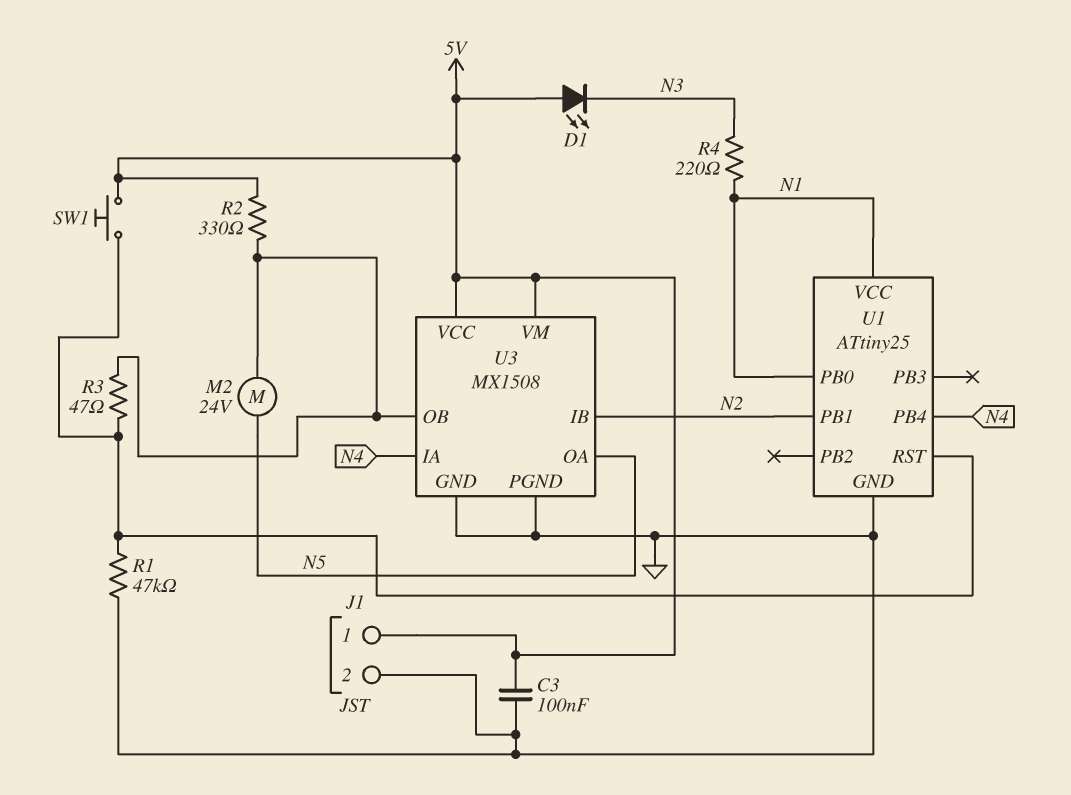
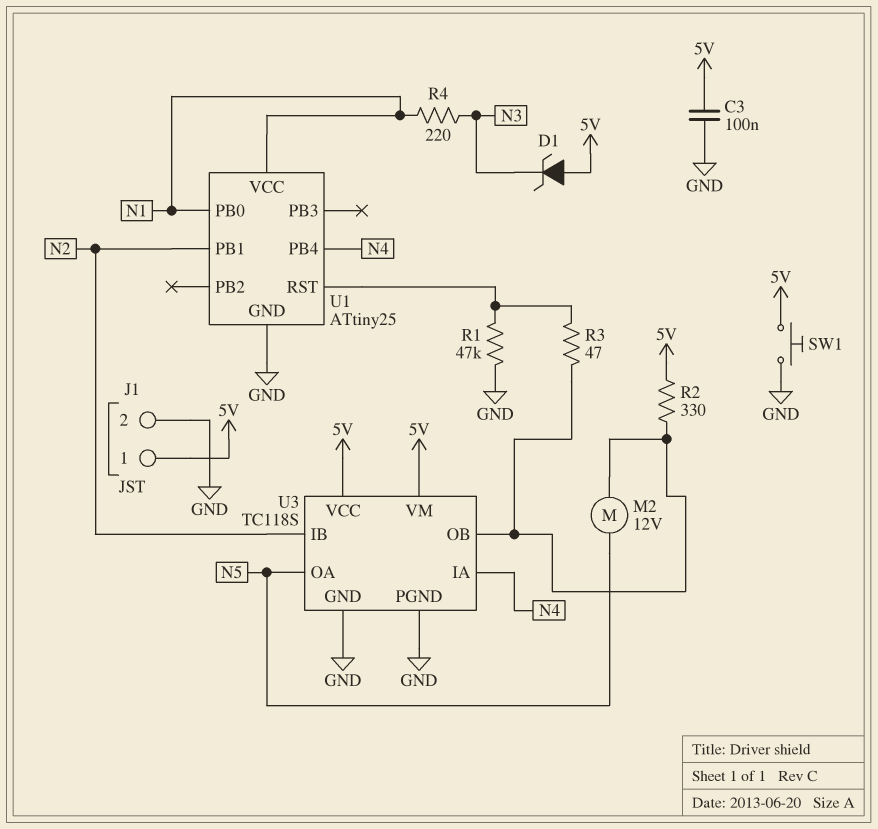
D1: LED (A 5V, K N3) -> zener (A 5V, K N3)
M2: motor 24V (N5, U3/OB) -> motor 12V (N5, U3/OB)
SW1: button (5V, U1/RST) -> button (5V, GND)
U3: MX1508 -> TC118S

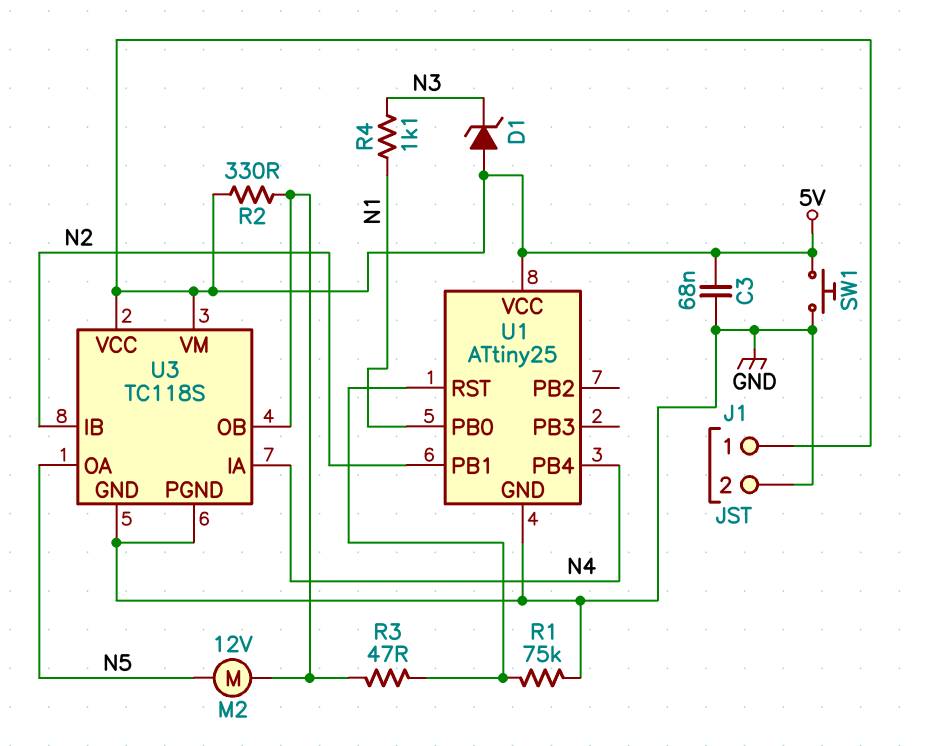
C3: 100nF (5V, GND) -> 68nF (5V, GND)
R1: 47k (GND, U1/RST) -> 75k (GND, U1/RST)
R4: 220 (N1, N3) -> 1.1k (N1, N3)
U1 pin VCC: N1 -> 5V

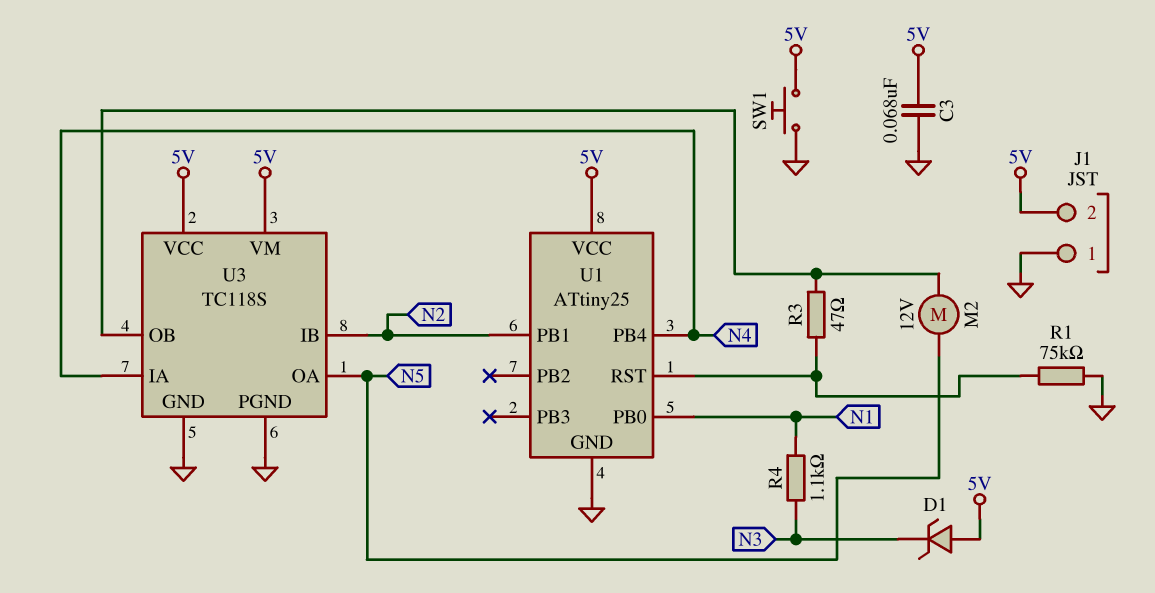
J1 pin 1: 5V -> GND
J1 pin 2: GND -> 5V
R2: 330 (5V, U3/OB) -> none

